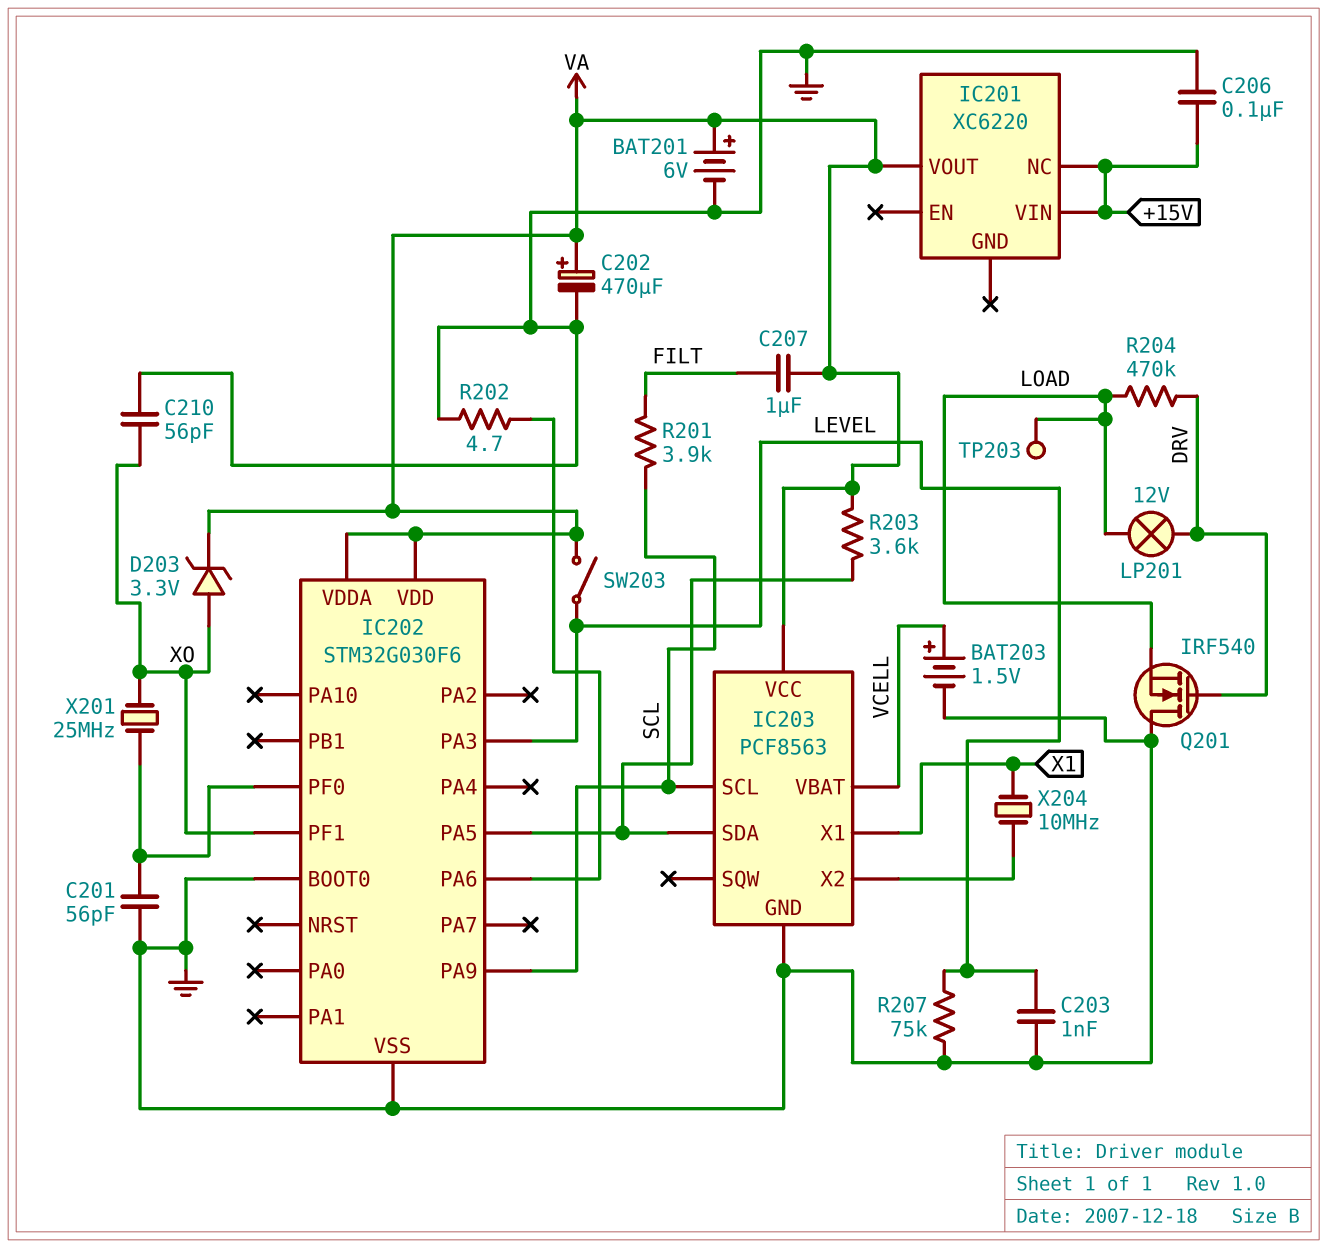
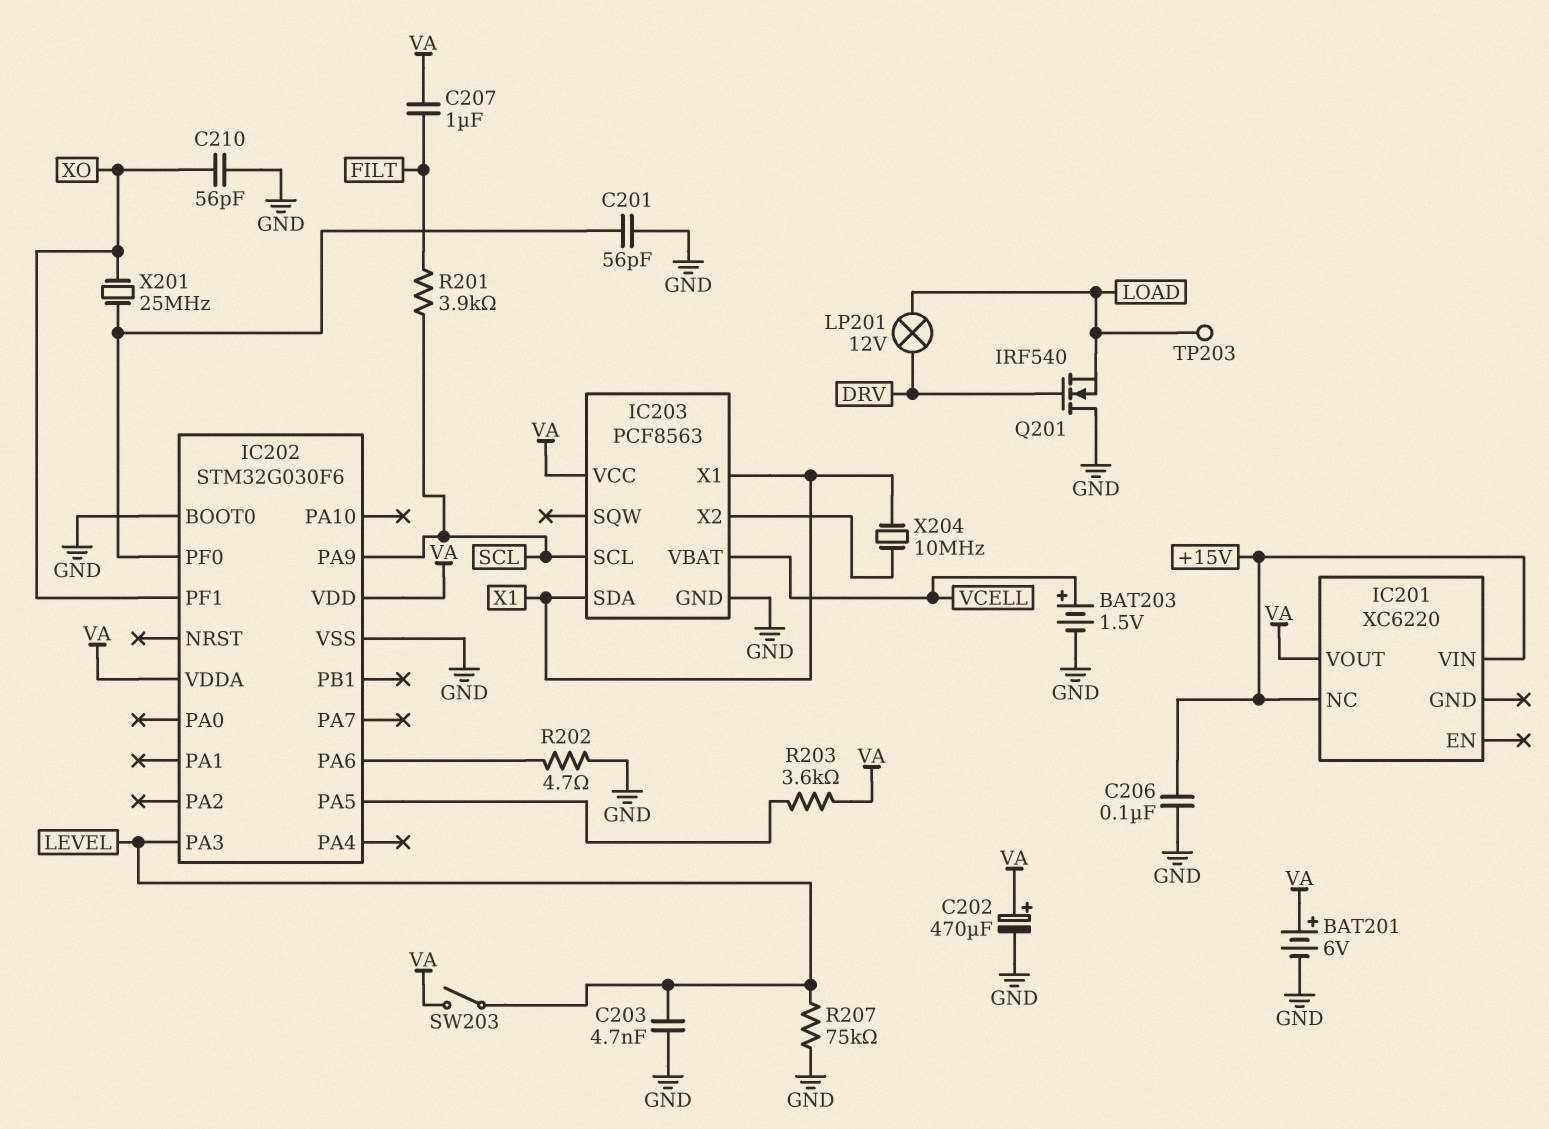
C203: 1nF (GND, LEVEL) -> 4.7nF (GND, LEVEL)
D203: zener 3.3V (A XO, K VA) -> none
IC203 pin SDA: IC202/PA5 -> X1
R204: 470k (DRV, LOAD) -> none

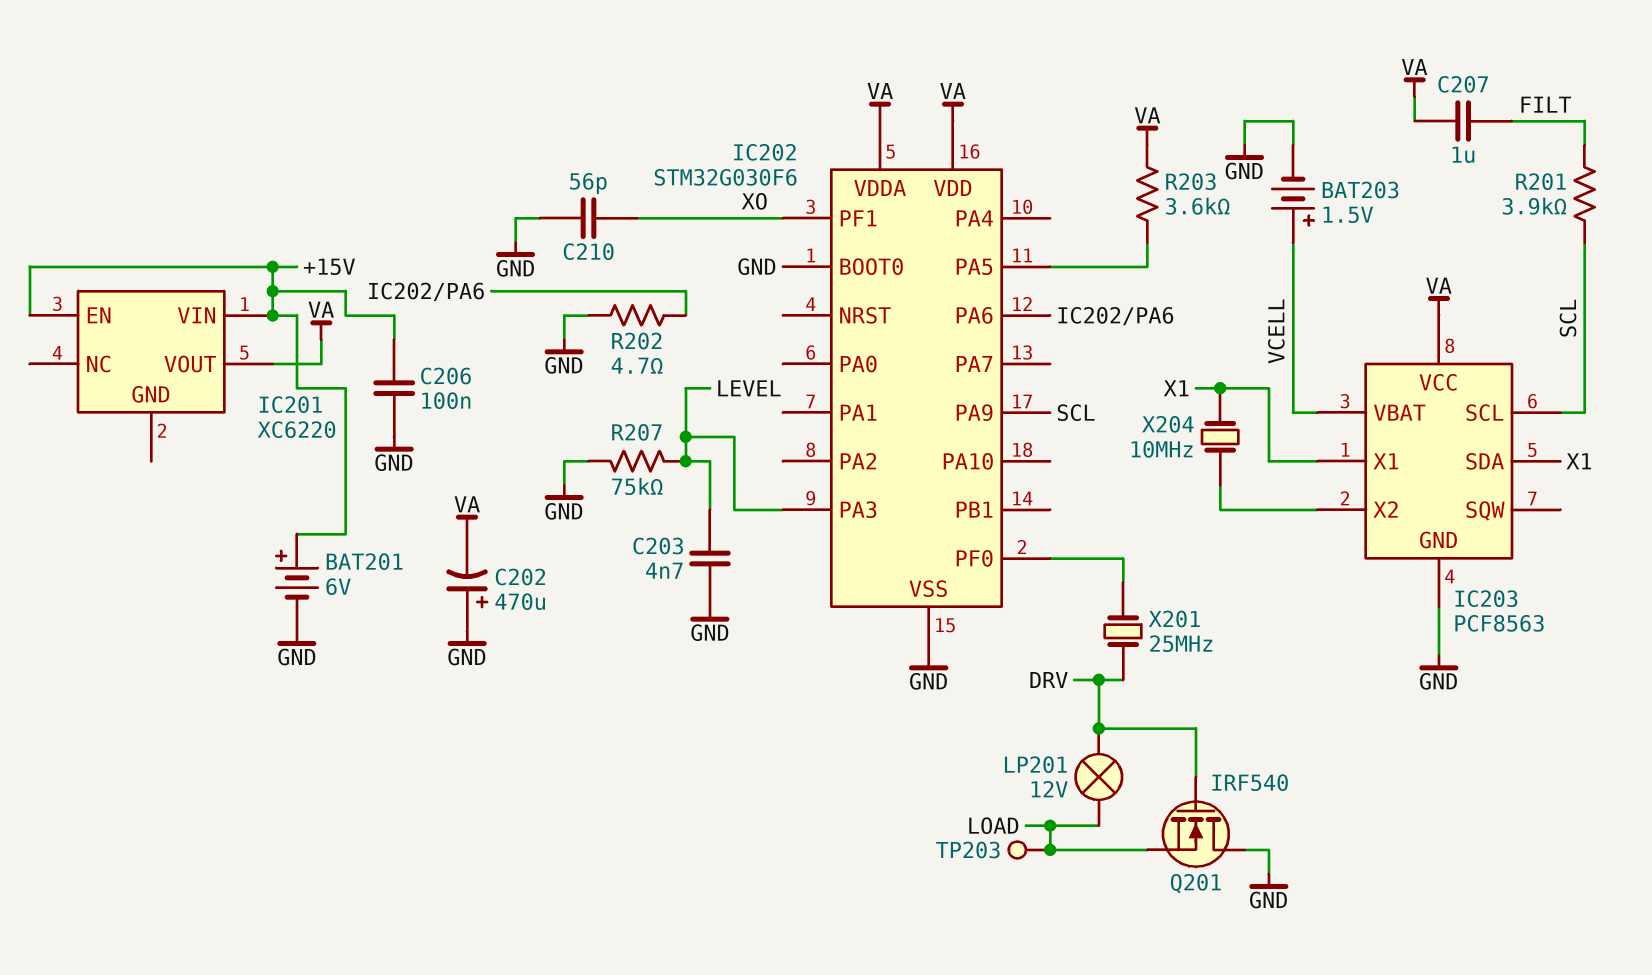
BAT201: 6V (plus VA, minus GND) -> 6V (plus +15V, minus GND)
C201: 56pF (GND, IC202/PF0) -> none
C202: 470uF (plus VA, minus GND) -> 470uF (plus GND, minus VA)
IC201 pin EN: none -> +15V
IC201 pin NC: +15V -> none
SW203: switch (LEVEL, VA) -> none
X201: 25MHz (IC202/PF0, XO) -> 25MHz (DRV, IC202/PF0)

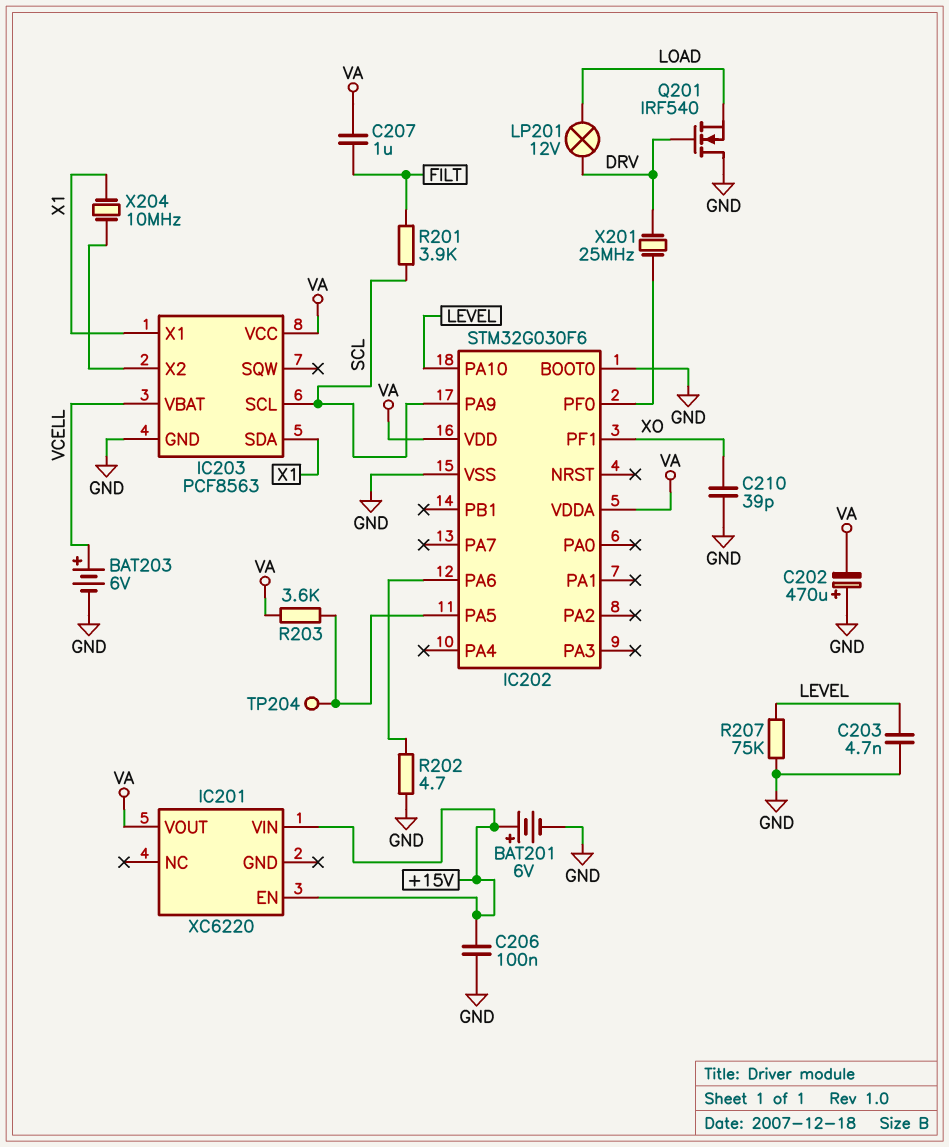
BAT203: 1.5V (plus VCELL, minus GND) -> 6V (plus VCELL, minus GND)
C210: 56pF (GND, XO) -> 39pF (GND, XO)
IC202 pin PA3: LEVEL -> none
IC202 pin PA10: none -> LEVEL
TP203: test point (LOAD) -> none
TP204: none -> test point (IC202/PA5)

